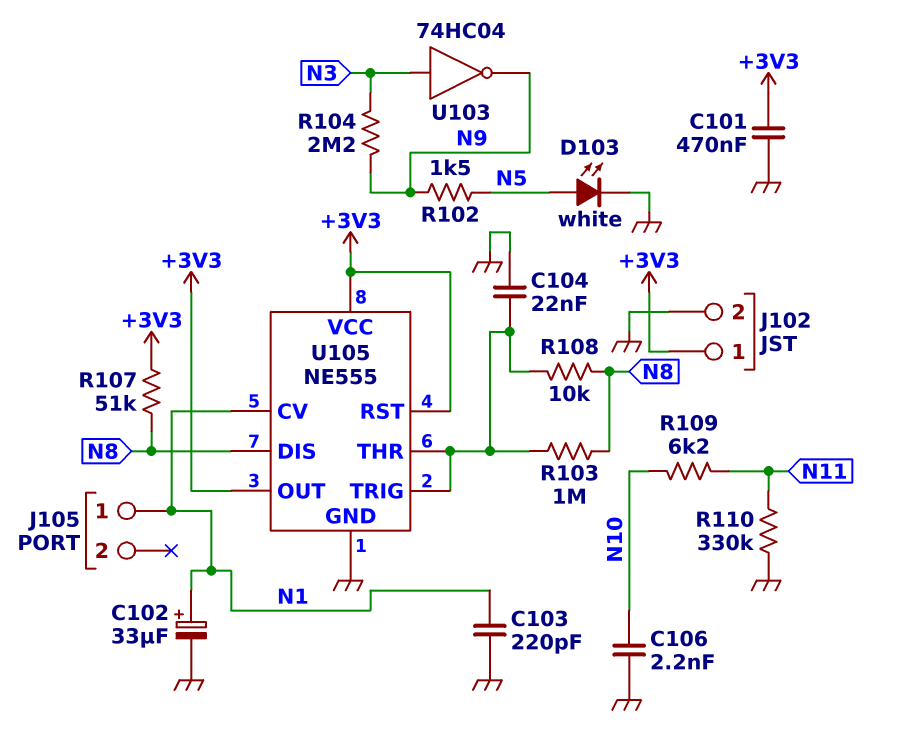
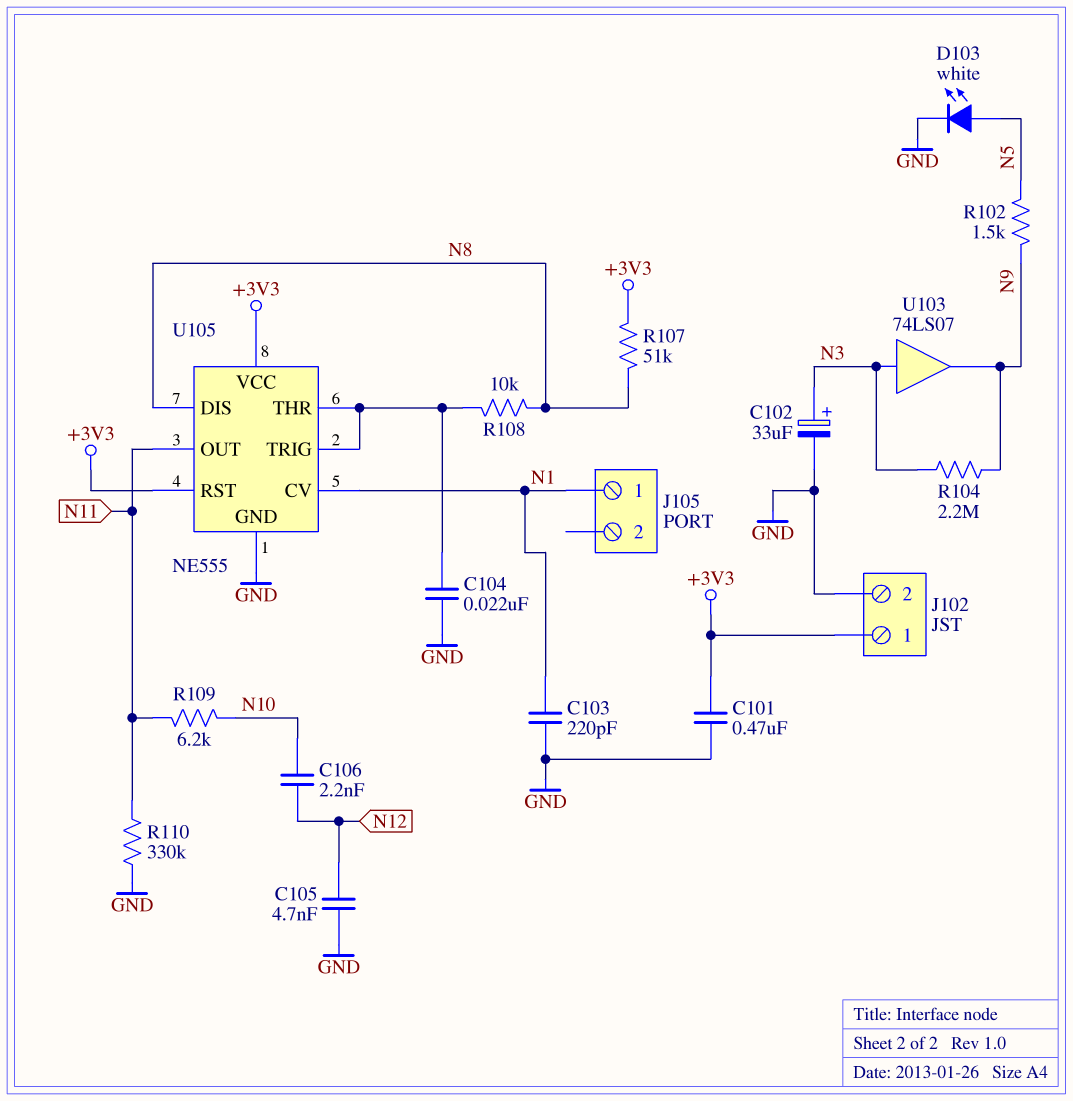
C102: 33uF (plus N1, minus GND) -> 33uF (plus N3, minus GND)
C105: none -> 4.7nF (GND, N12)
C106: 2.2nF (GND, N10) -> 2.2nF (N10, N12)
R103: 1M (N8, U105/THR) -> none
U103: NOT 74HC04 (in N3, out N9) -> buffer 74LS07 (in N3, out N9)
U105 pin OUT: +3V3 -> N11

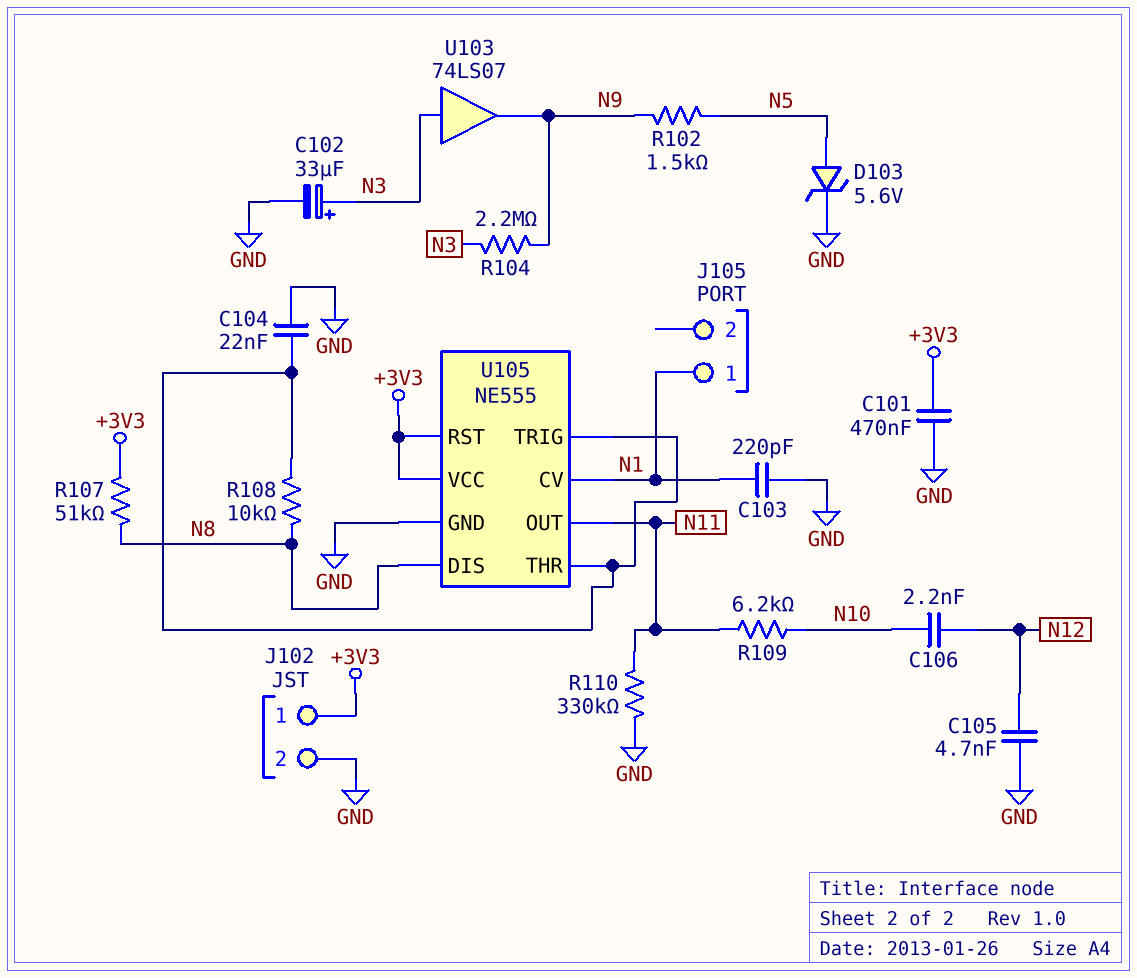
D103: LED white (A N5, K GND) -> zener 5.6V (A N5, K GND)

